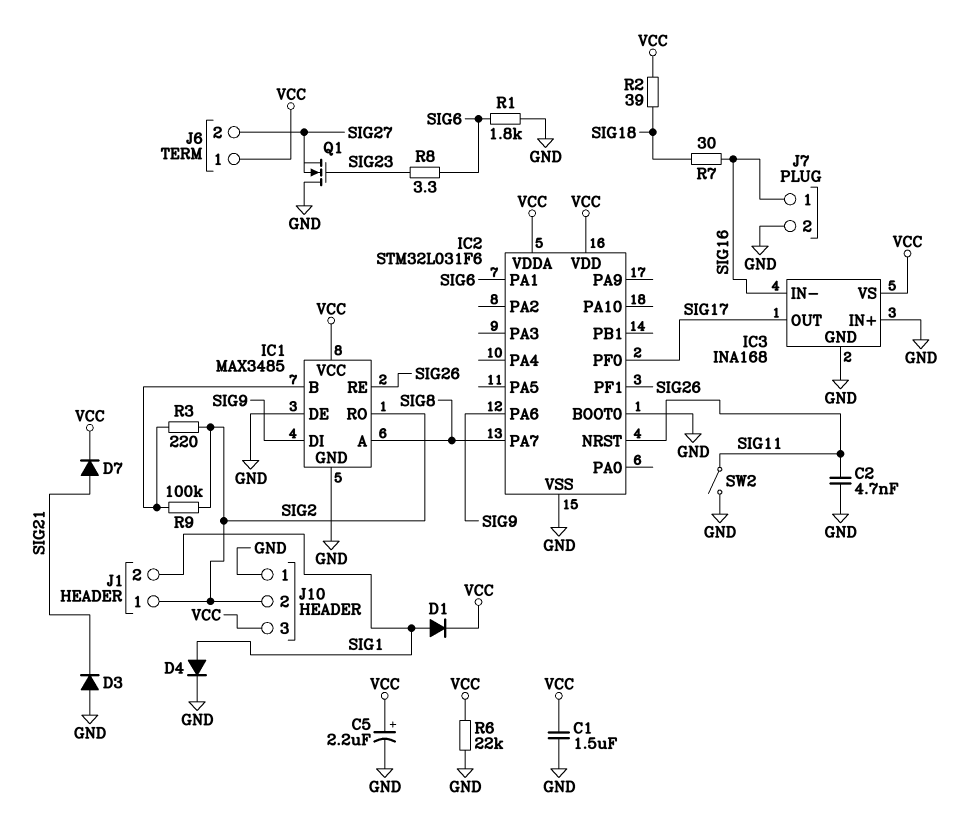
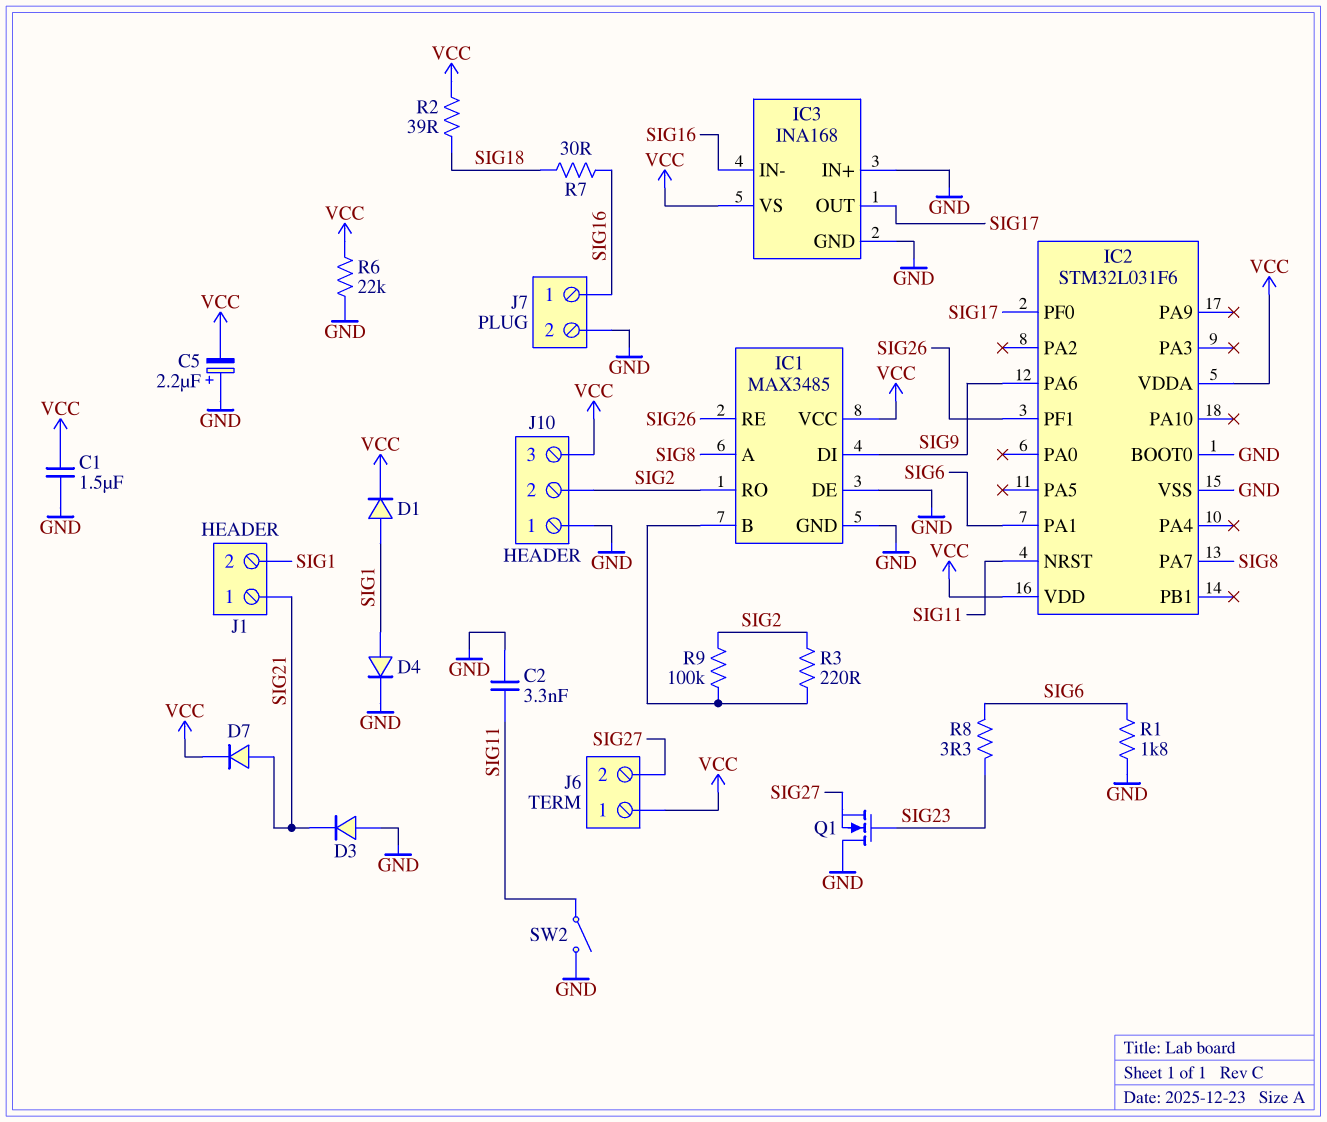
C2: 4.7nF (GND, SIG11) -> 3.3nF (GND, SIG11)
C5: 2.2uF (plus VCC, minus GND) -> 2.2uF (plus GND, minus VCC)
J1 pin 1: SIG2 -> SIG21

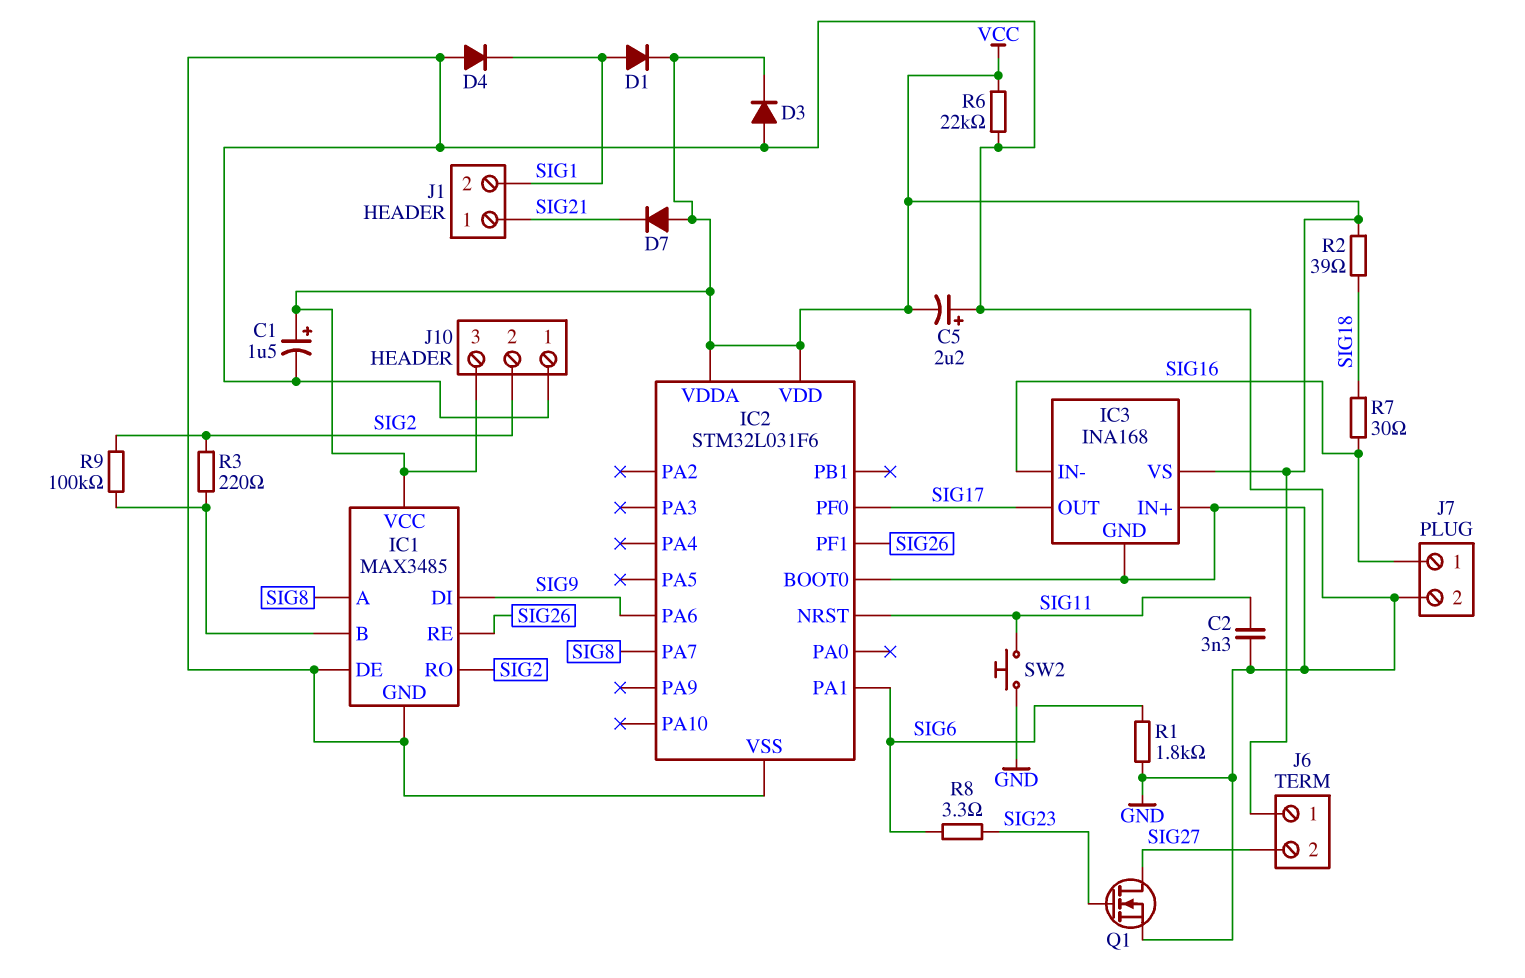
C1: 1.5uF (GND, VCC) -> 1.5uF (plus VCC, minus GND)
D3: diode (A GND, K SIG21) -> diode (A GND, K VCC)
D4: diode (A SIG1, K GND) -> diode (A GND, K SIG1)
D7: diode (A SIG21, K VCC) -> diode (A VCC, K SIG21)
Q1: NMOS (G SIG23, D GND, S SIG27) -> NMOS (G SIG23, D SIG27, S GND)
SW2: switch (GND, SIG11) -> button (GND, SIG11)

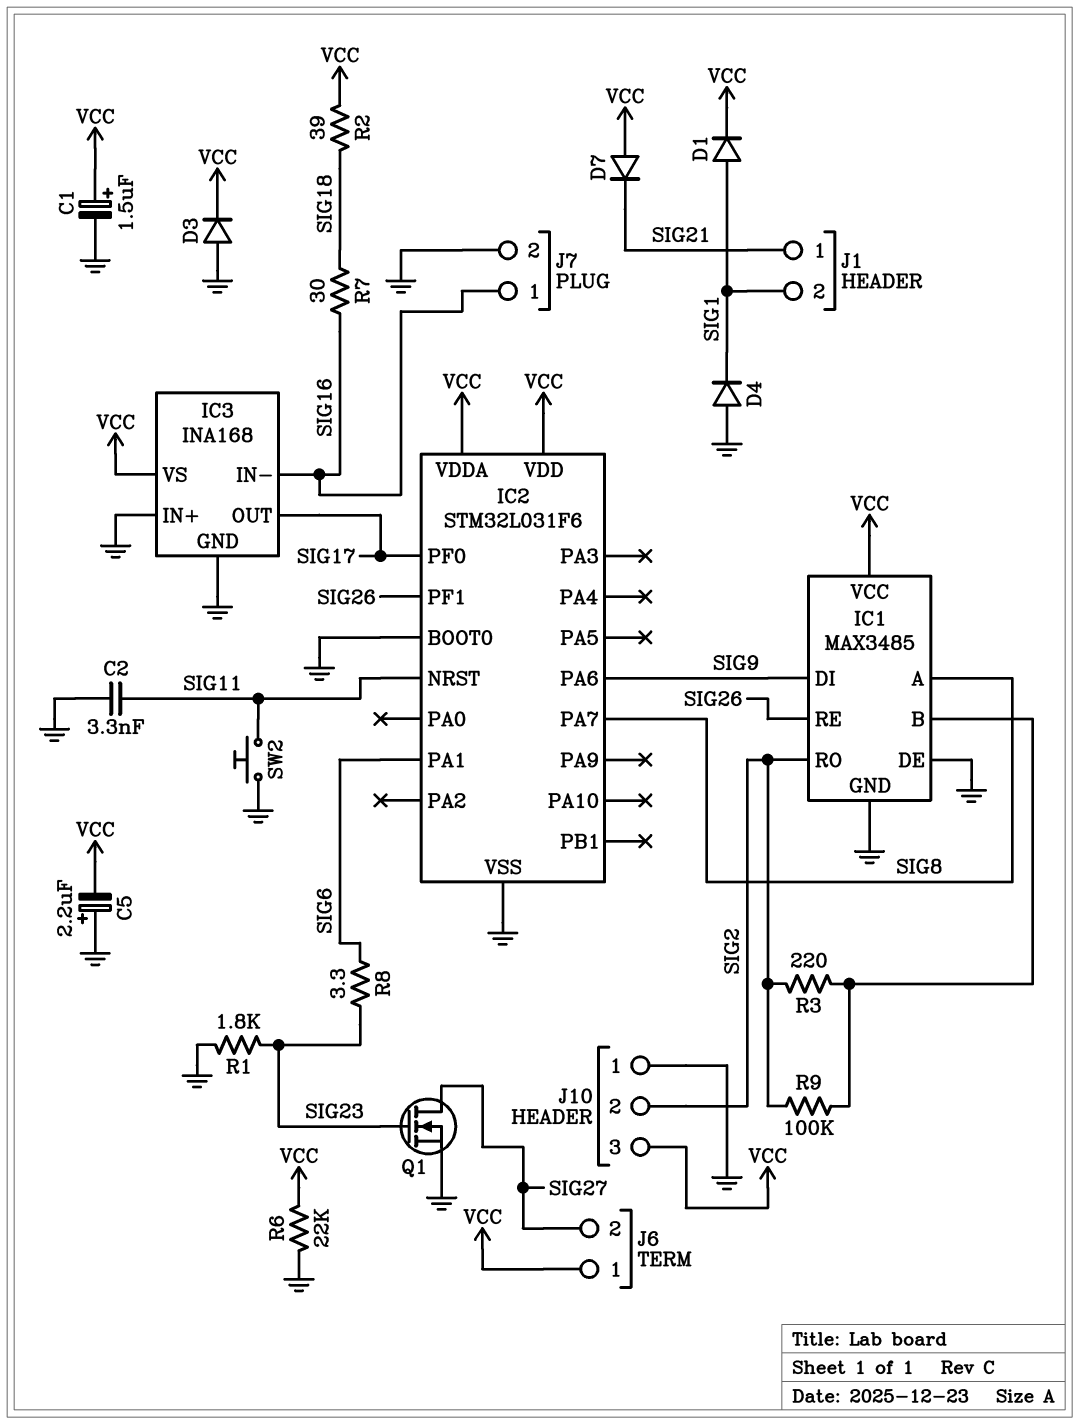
R1: 1.8k (GND, SIG6) -> 1.8k (GND, SIG23)

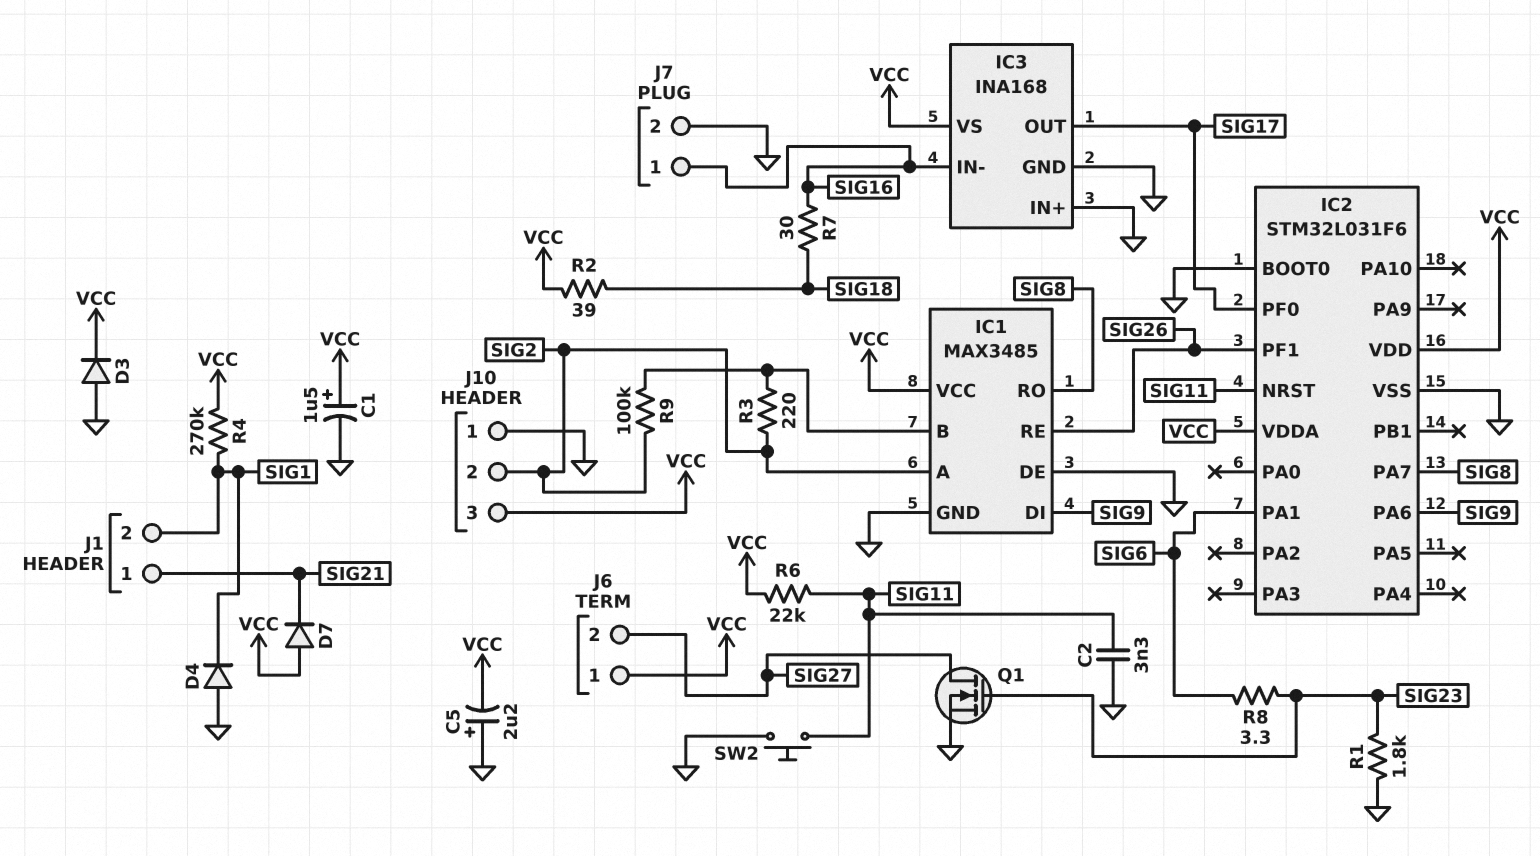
D1: diode (A SIG1, K VCC) -> none
IC1 pin A: SIG8 -> SIG2
IC1 pin RO: SIG2 -> SIG8
R4: none -> 270k (SIG1, VCC)
R6: 22k (GND, VCC) -> 22k (SIG11, VCC)

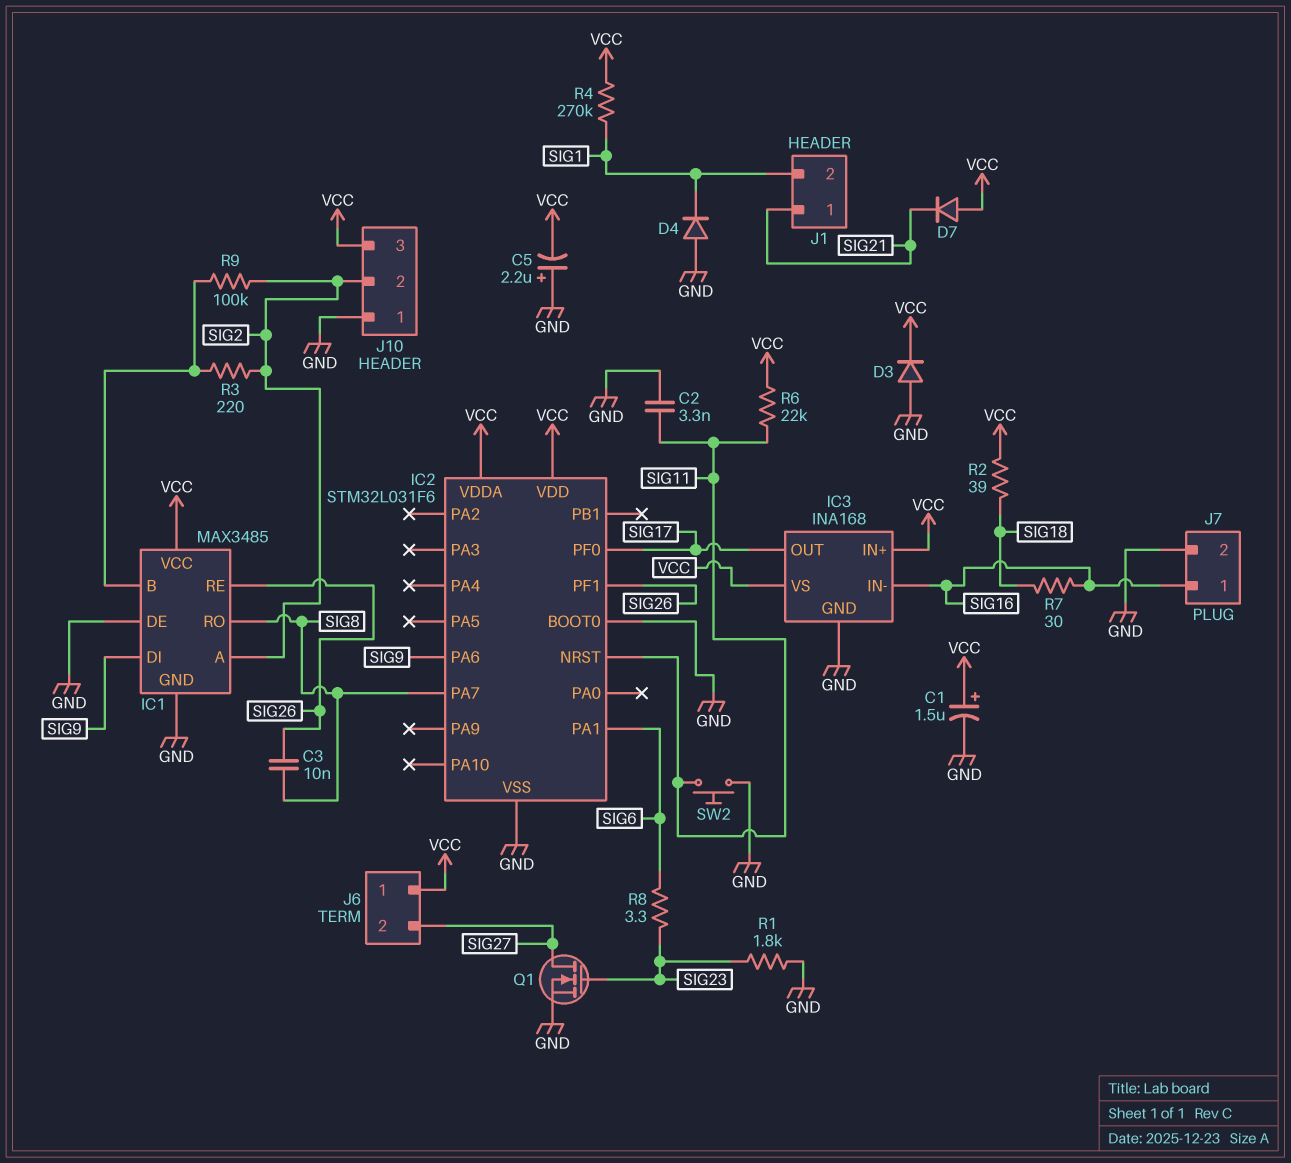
C3: none -> 10nF (SIG8, SIG26)
IC3 pin IN+: GND -> VCC

